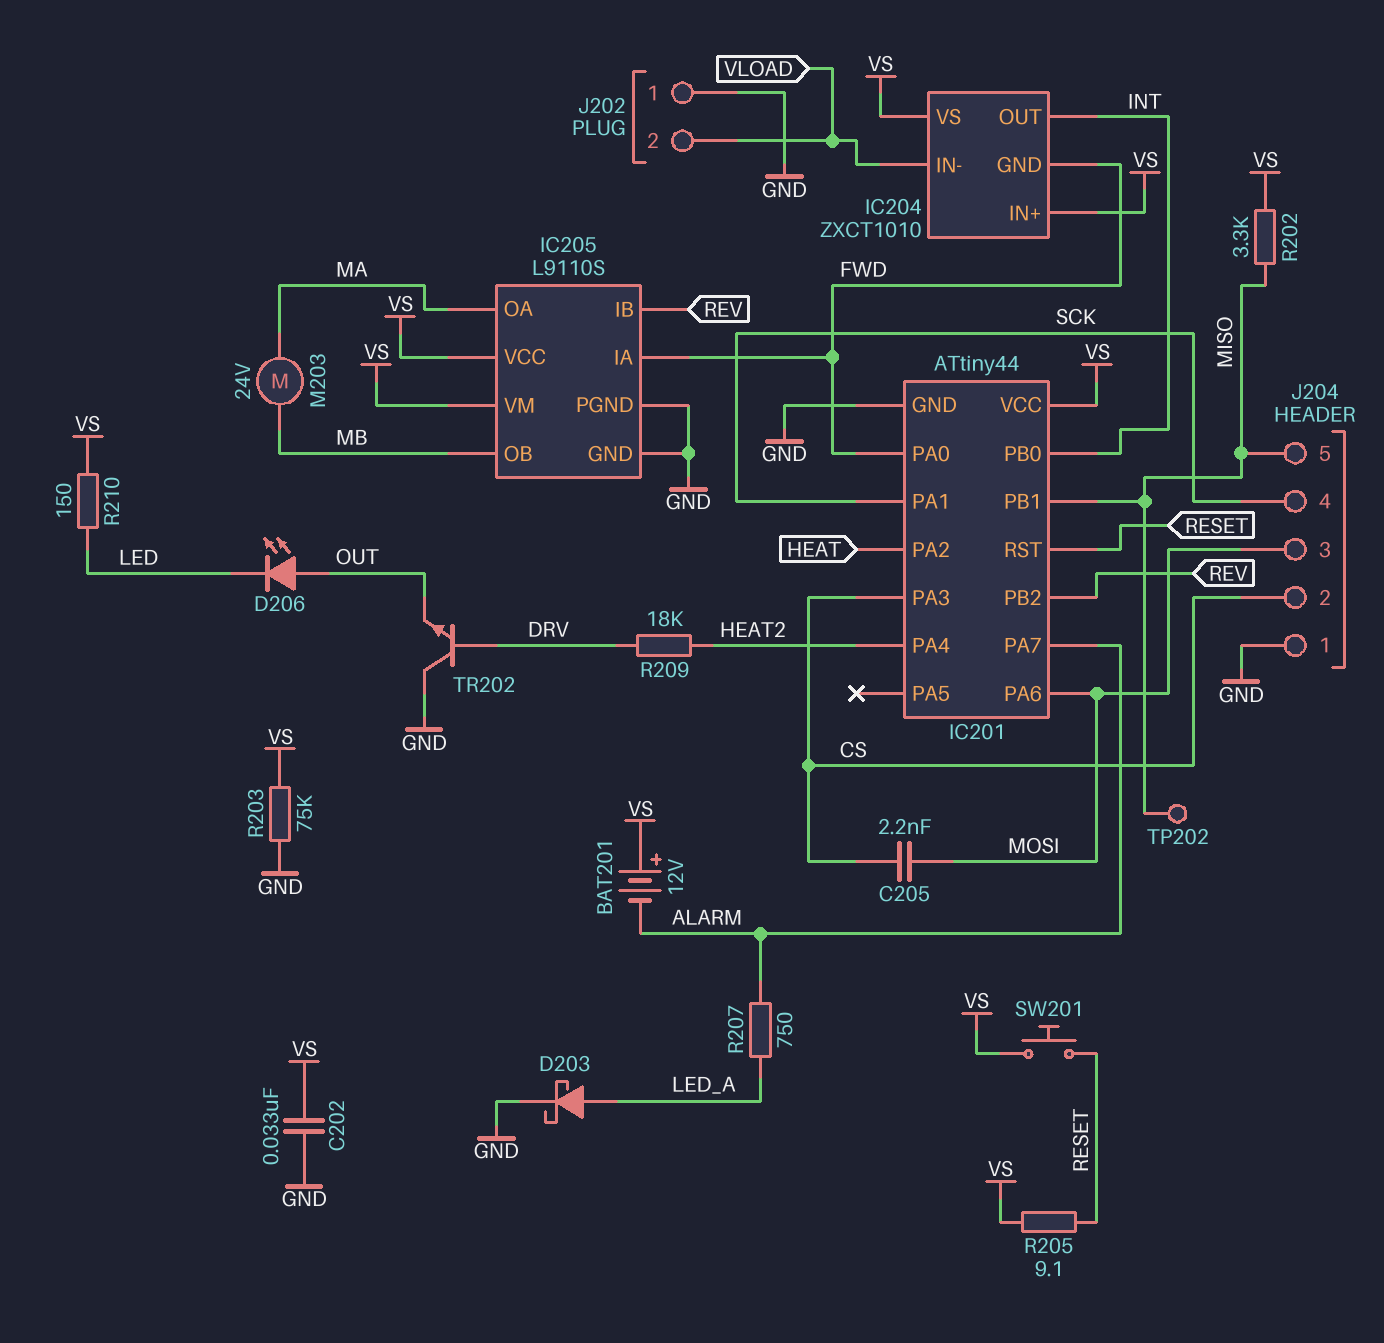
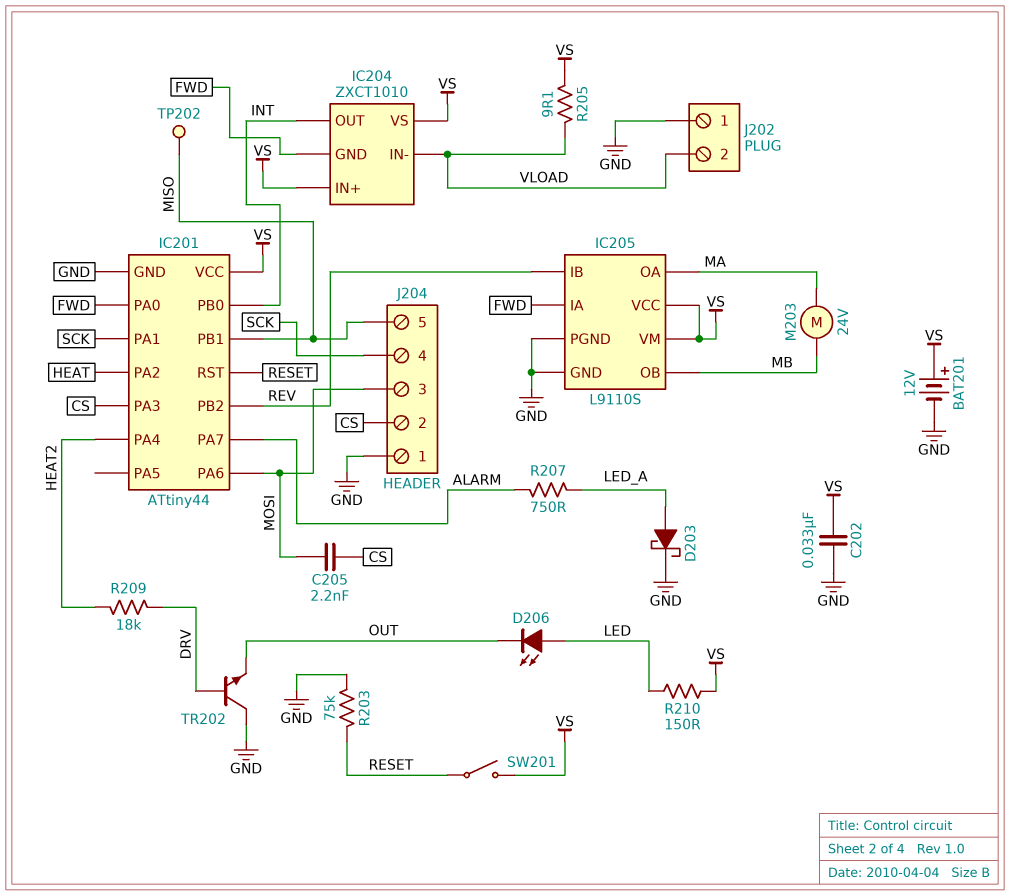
BAT201: 12V (plus VS, minus ALARM) -> 12V (plus VS, minus GND)
D206: LED (A OUT, K LED) -> LED (A LED, K OUT)
R202: 3.3k (MISO, VS) -> none
R203: 75k (GND, VS) -> 75k (GND, RESET)
R205: 9.1 (RESET, VS) -> 9.1 (VLOAD, VS)
SW201: button (RESET, VS) -> switch (RESET, VS)

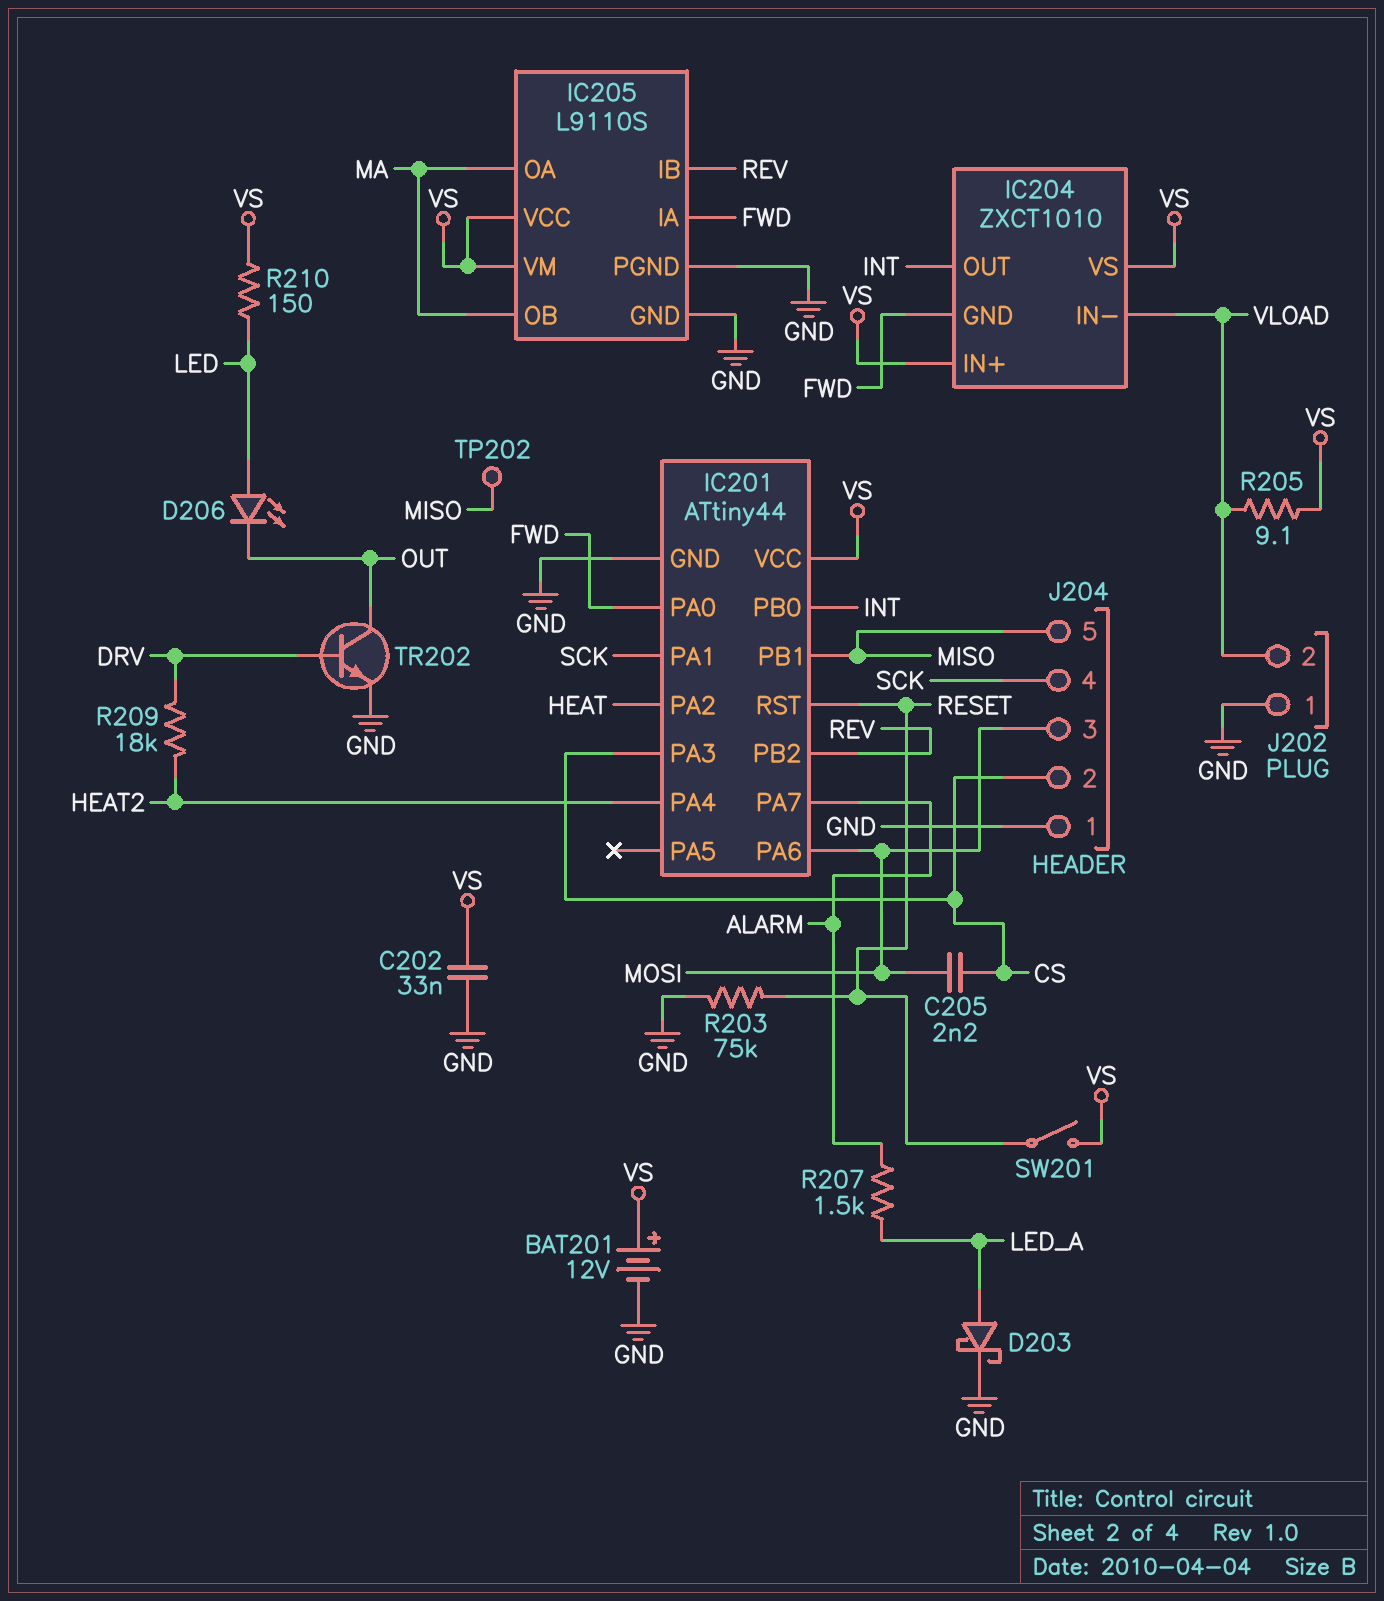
IC205 pin OB: MB -> MA
M203: motor 24V (MA, MB) -> none
R207: 750 (ALARM, LED_A) -> 1.5k (ALARM, LED_A)
TR202: NPN (B DRV, C GND, E OUT) -> NPN (B DRV, C OUT, E GND)

